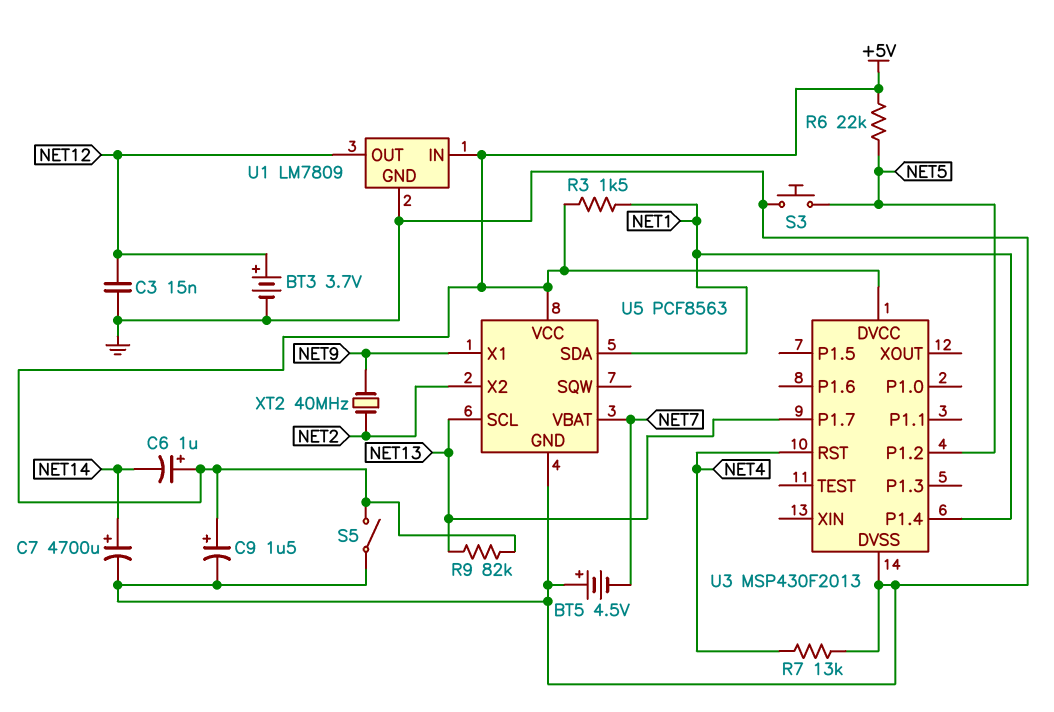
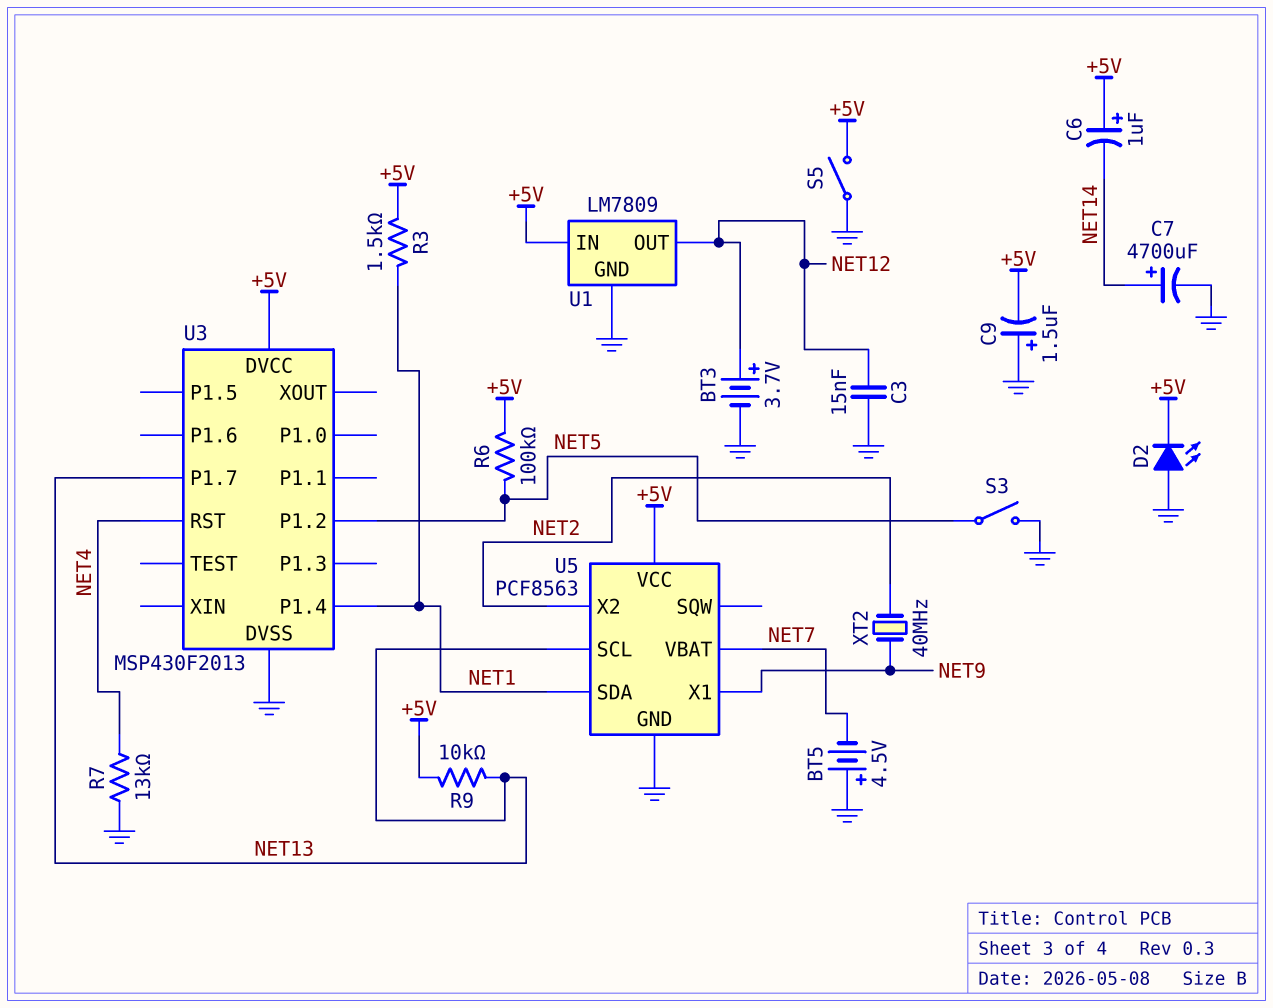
C9: 1.5uF (plus +5V, minus GND) -> 1.5uF (plus GND, minus +5V)
D2: none -> LED (A GND, K +5V)
R6: 22k (+5V, NET5) -> 100k (+5V, NET5)
R9: 82k (+5V, NET13) -> 10k (+5V, NET13)
S3: button (GND, NET5) -> switch (GND, NET5)

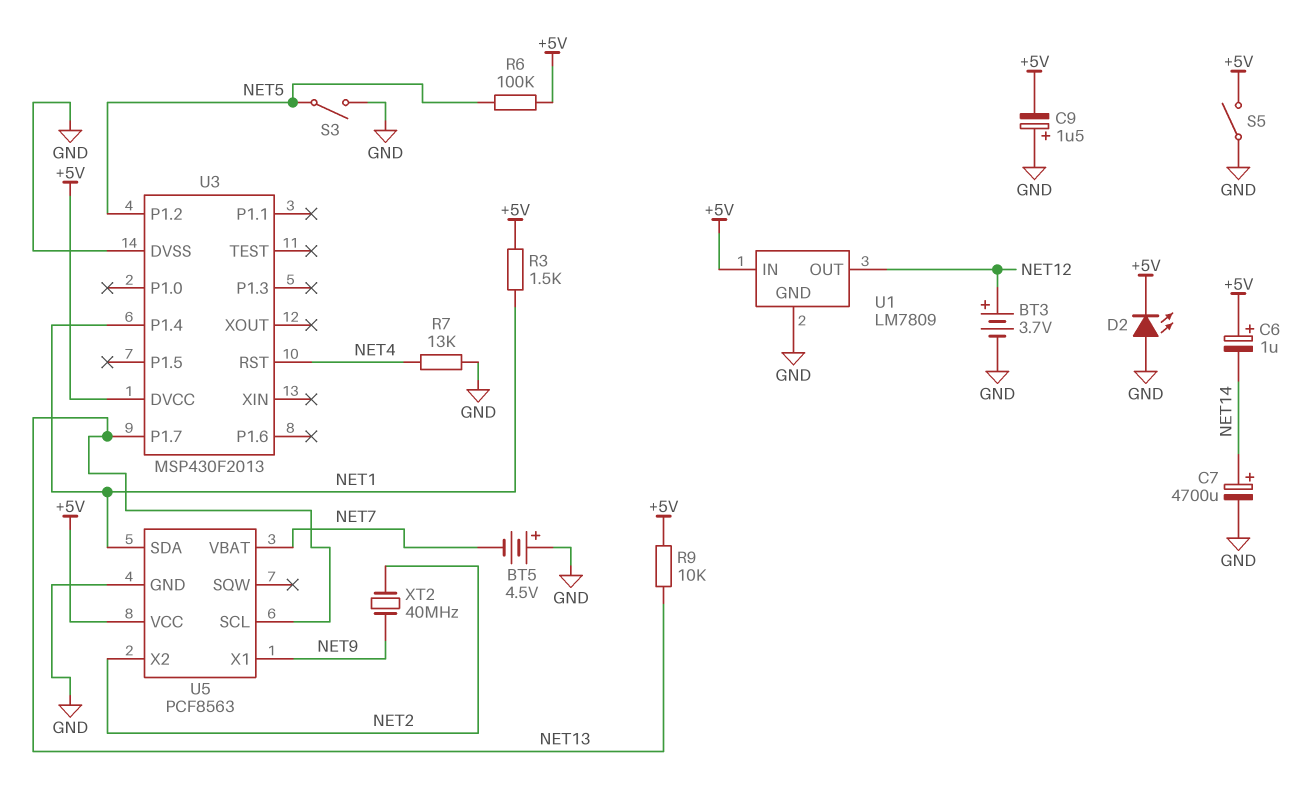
C3: 15nF (GND, NET12) -> none

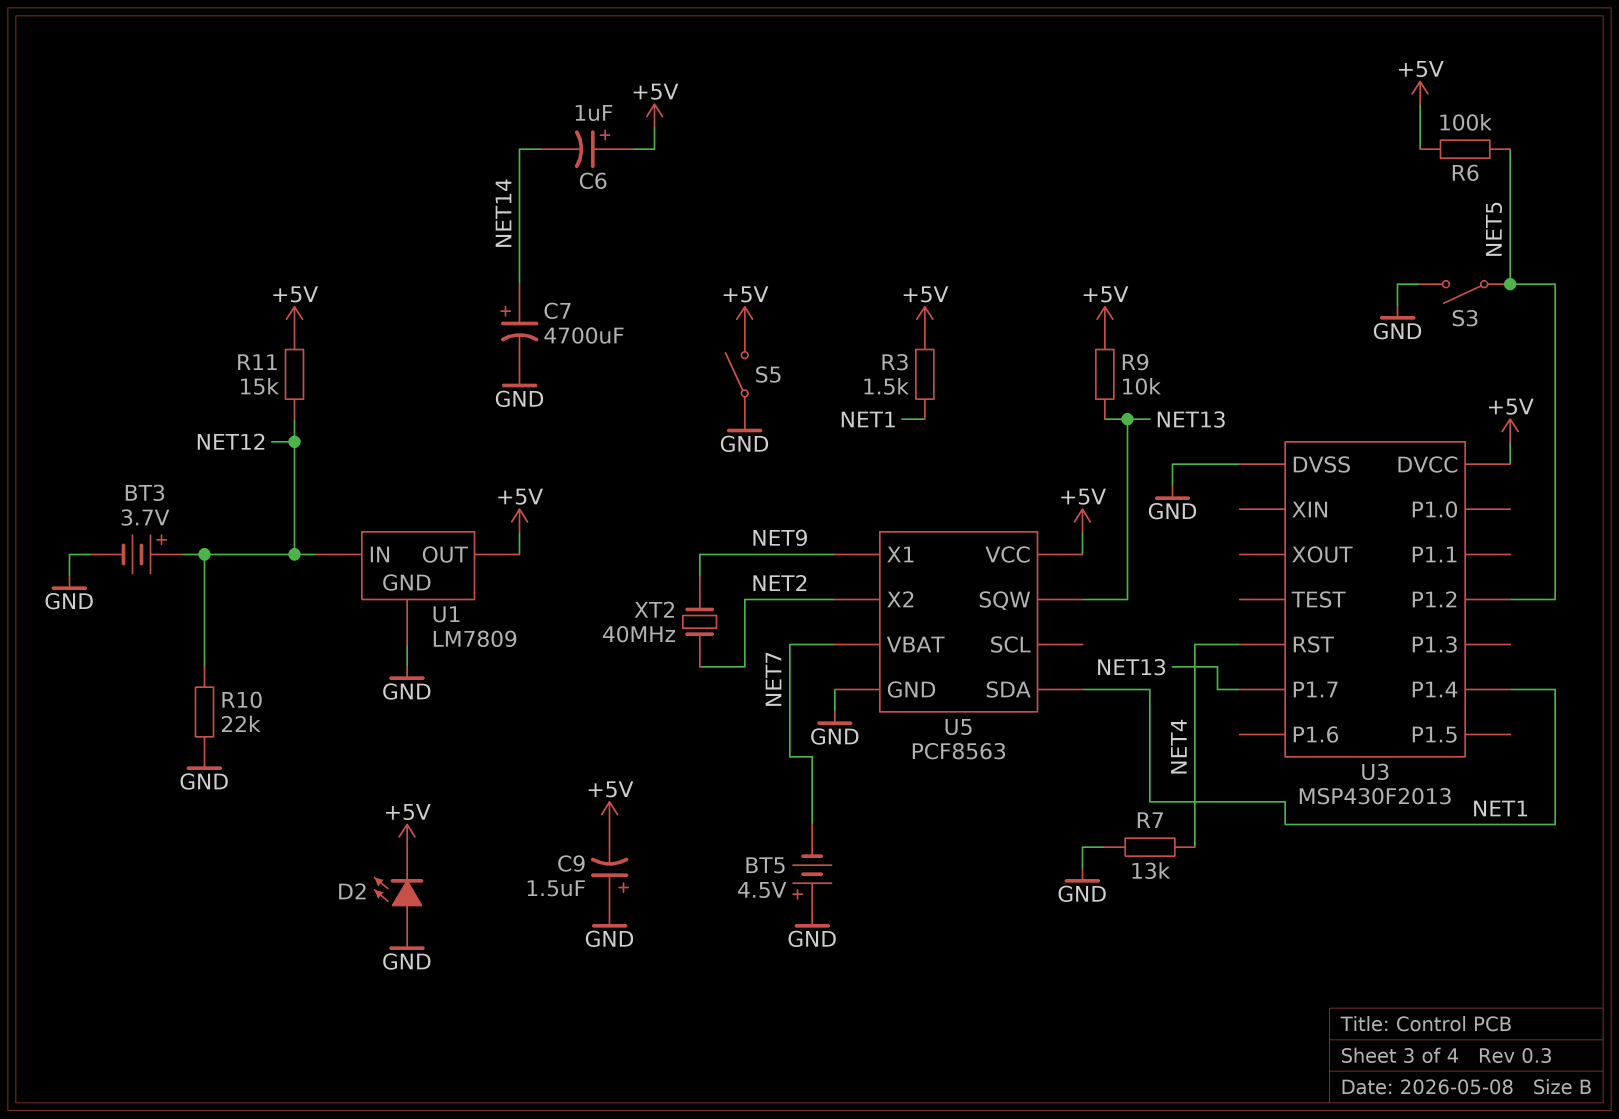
R10: none -> 22k (GND, NET12)
R11: none -> 15k (+5V, NET12)
U1 pin IN: +5V -> NET12
U1 pin OUT: NET12 -> +5V
U5 pin SCL: NET13 -> none
U5 pin SQW: none -> NET13

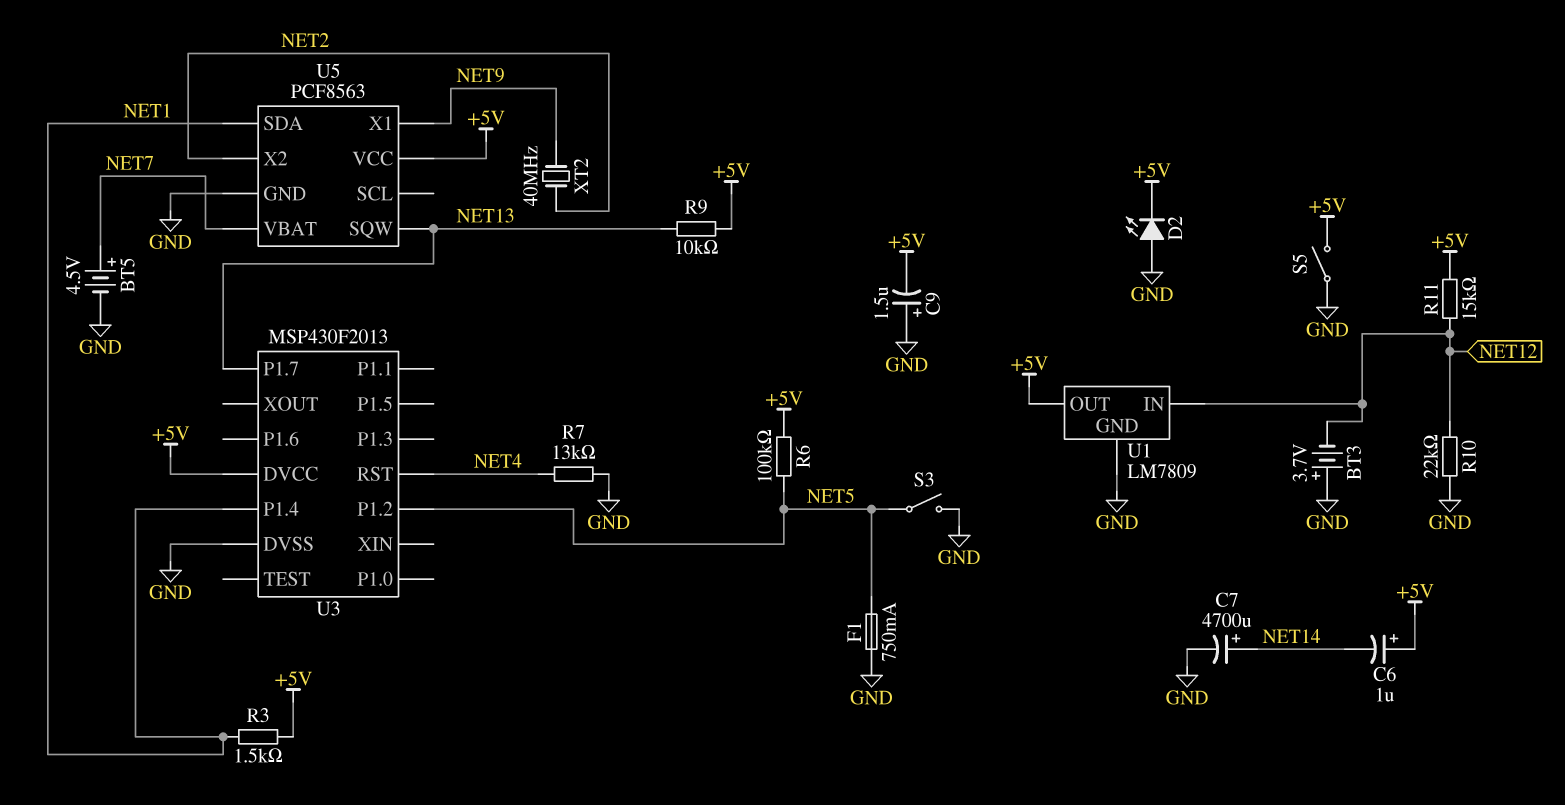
BT3: 3.7V (plus NET12, minus GND) -> 3.7V (plus GND, minus NET12)
BT5: 4.5V (plus GND, minus NET7) -> 4.5V (plus NET7, minus GND)
F1: none -> 750mA (GND, NET5)

